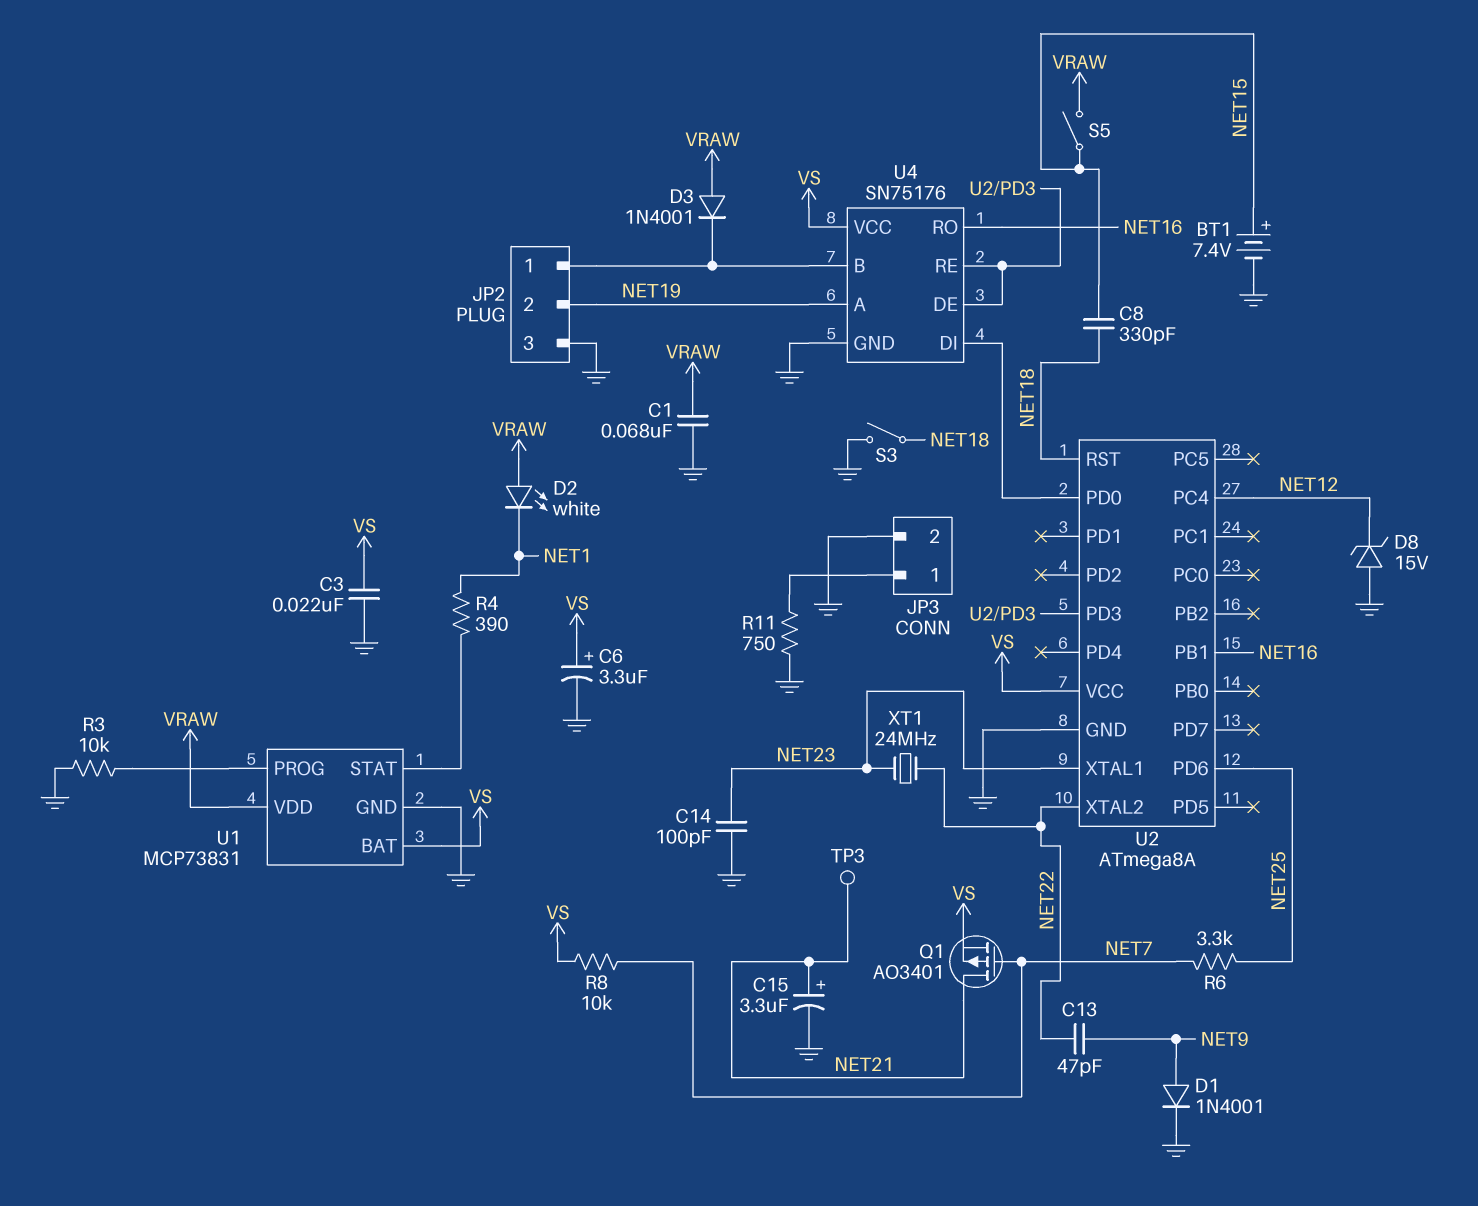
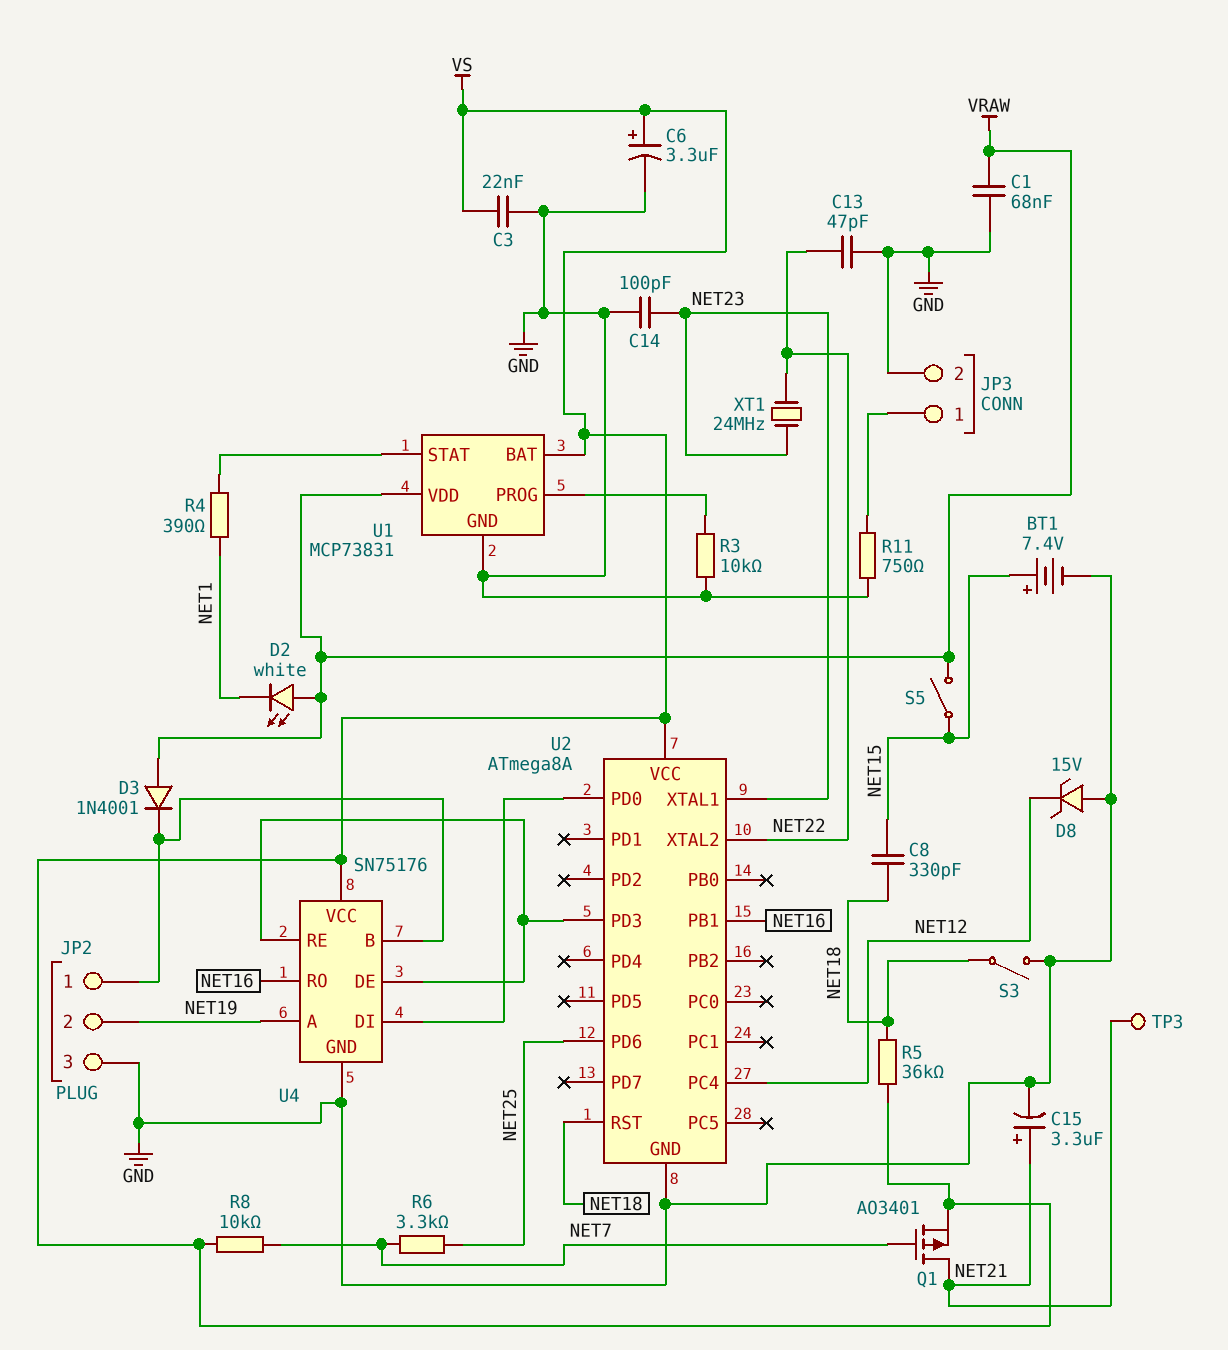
C13: 47pF (NET9, NET22) -> 47pF (GND, NET22)
D1: diode 1N4001 (A NET9, K GND) -> none
R5: none -> 36k (NET18, VS)

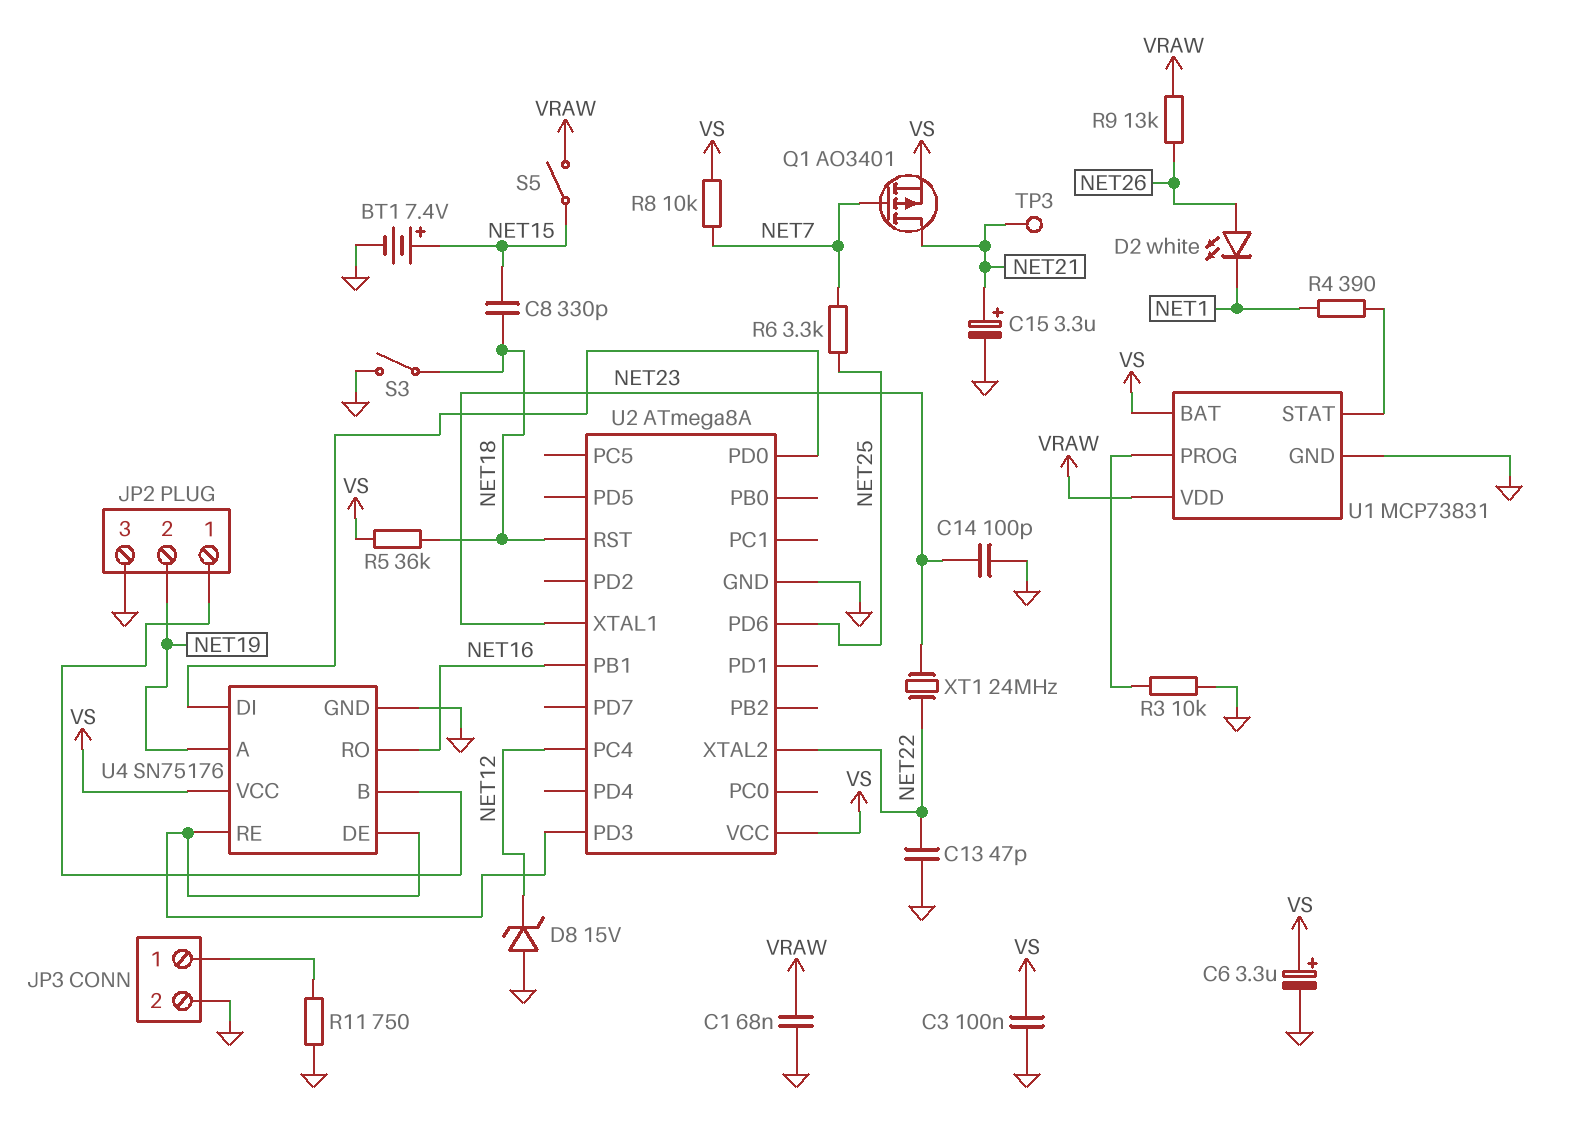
C3: 22nF (GND, VS) -> 100nF (GND, VS)
D2: LED white (A VRAW, K NET1) -> LED white (A NET26, K NET1)
D3: diode 1N4001 (A VRAW, K JP2/1) -> none
R9: none -> 13k (NET26, VRAW)

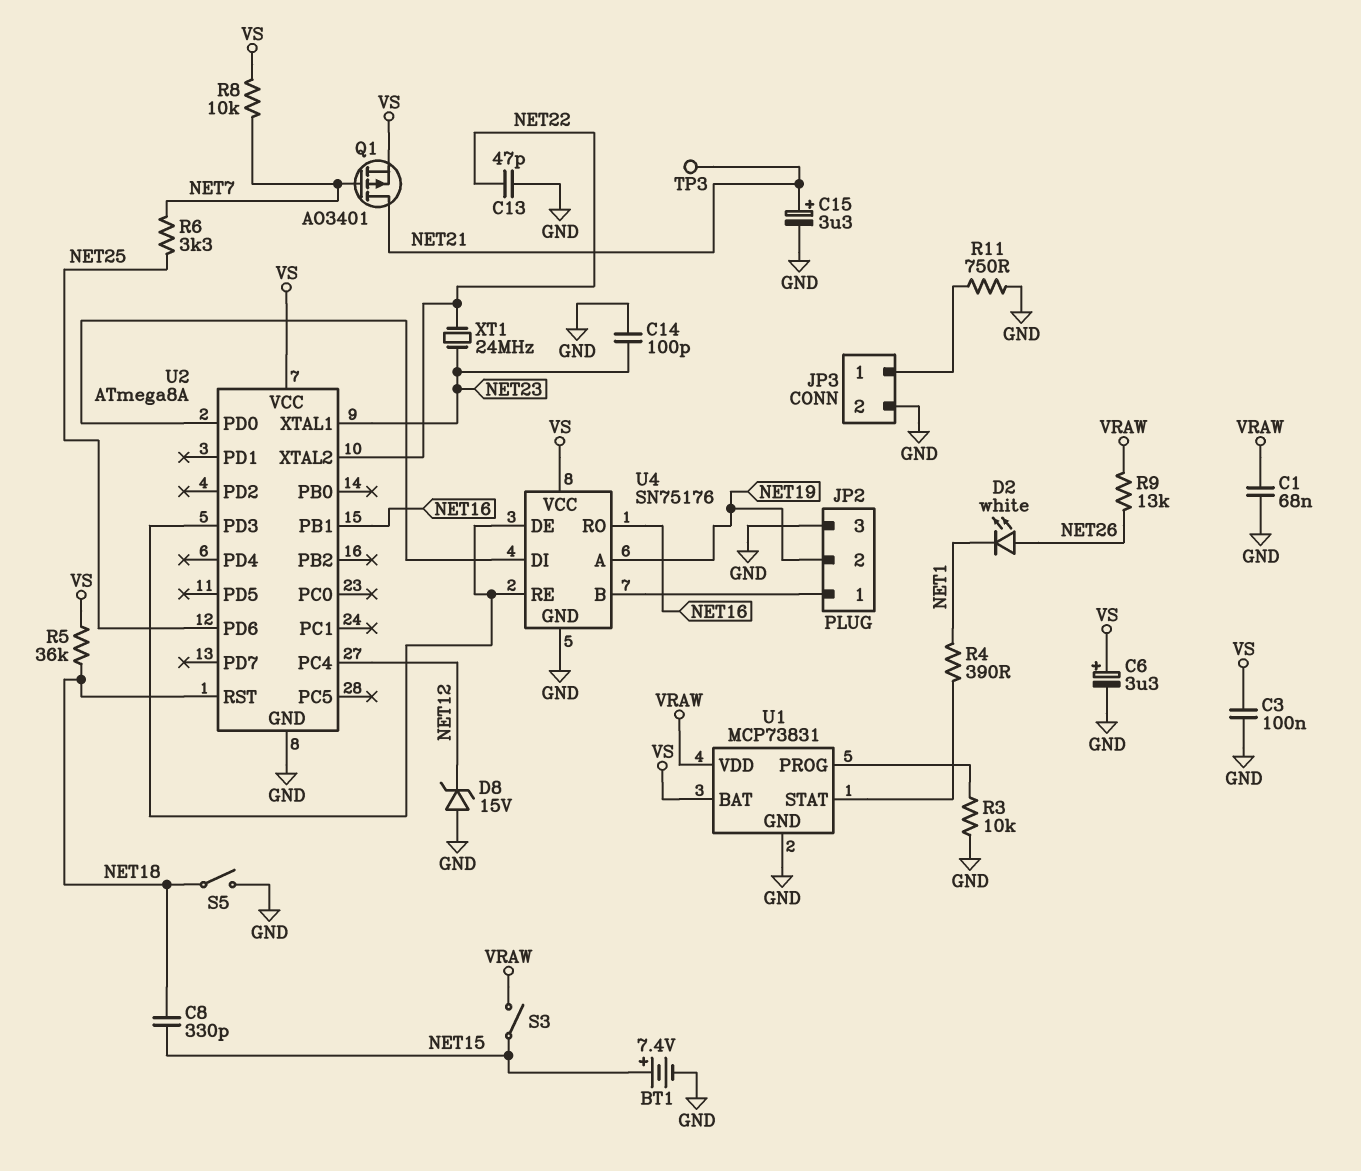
S3: switch (GND, NET18) -> switch (NET15, VRAW)
S5: switch (NET15, VRAW) -> switch (GND, NET18)

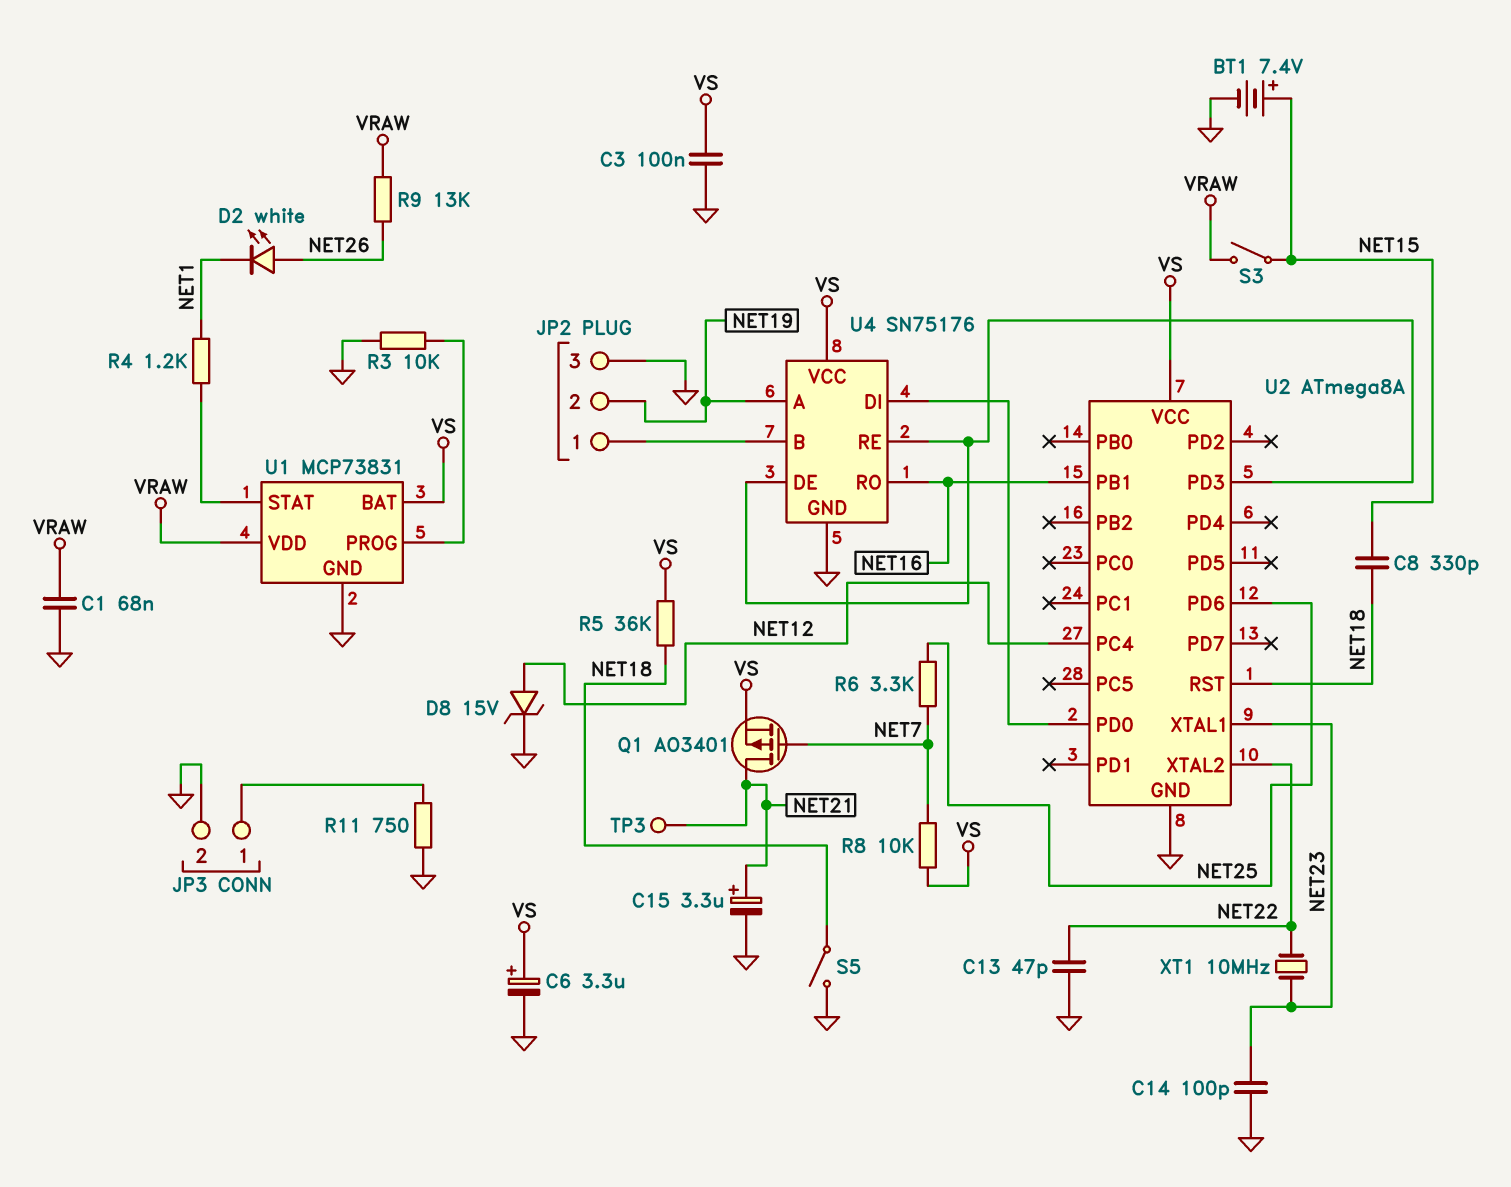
D8: zener 15V (A GND, K NET12) -> zener 15V (A NET12, K GND)
R4: 390 (NET1, U1/STAT) -> 1.2k (NET1, U1/STAT)
XT1: 24MHz (NET22, NET23) -> 10MHz (NET22, NET23)

